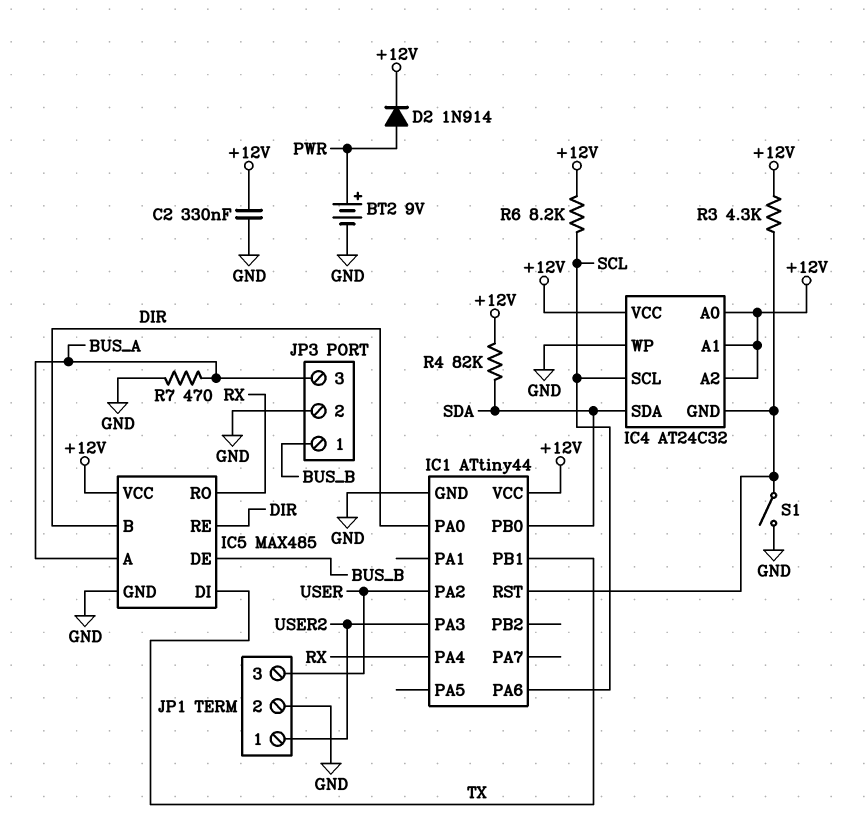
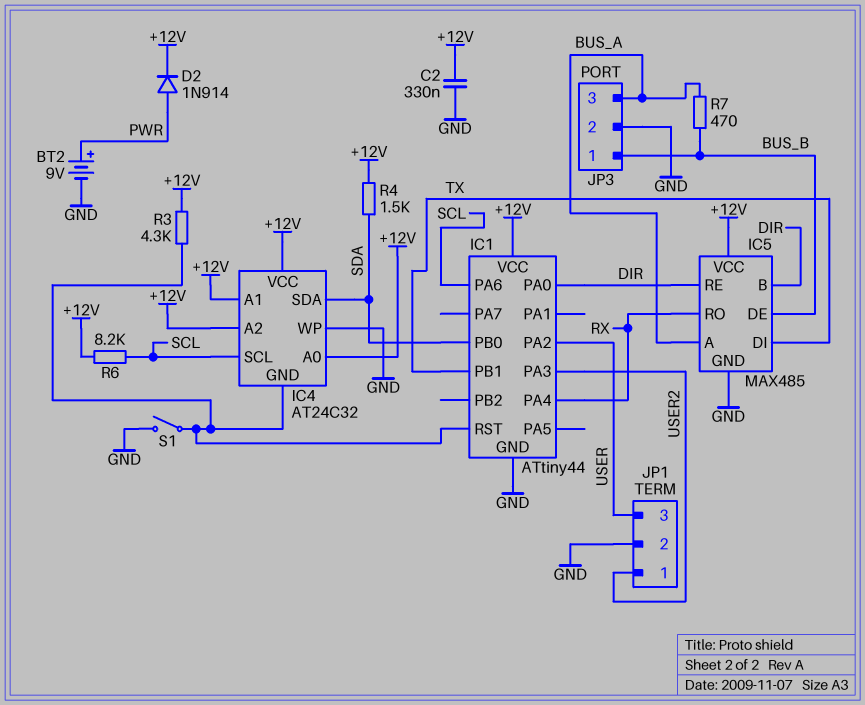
R4: 82k (+12V, SDA) -> 1.5k (+12V, SDA)
R7: 470 (BUS_A, GND) -> 470 (BUS_A, BUS_B)

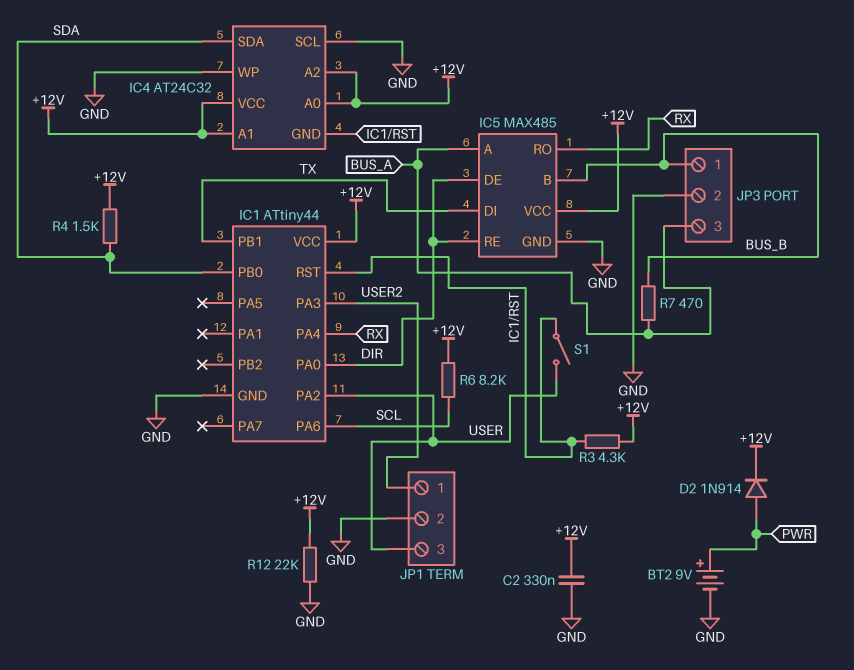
IC4 pin SCL: SCL -> GND
IC5 pin B: DIR -> BUS_B
IC5 pin DE: BUS_B -> DIR
R12: none -> 22k (+12V, GND)
S1: switch (GND, IC1/RST) -> switch (IC1/RST, USER)

